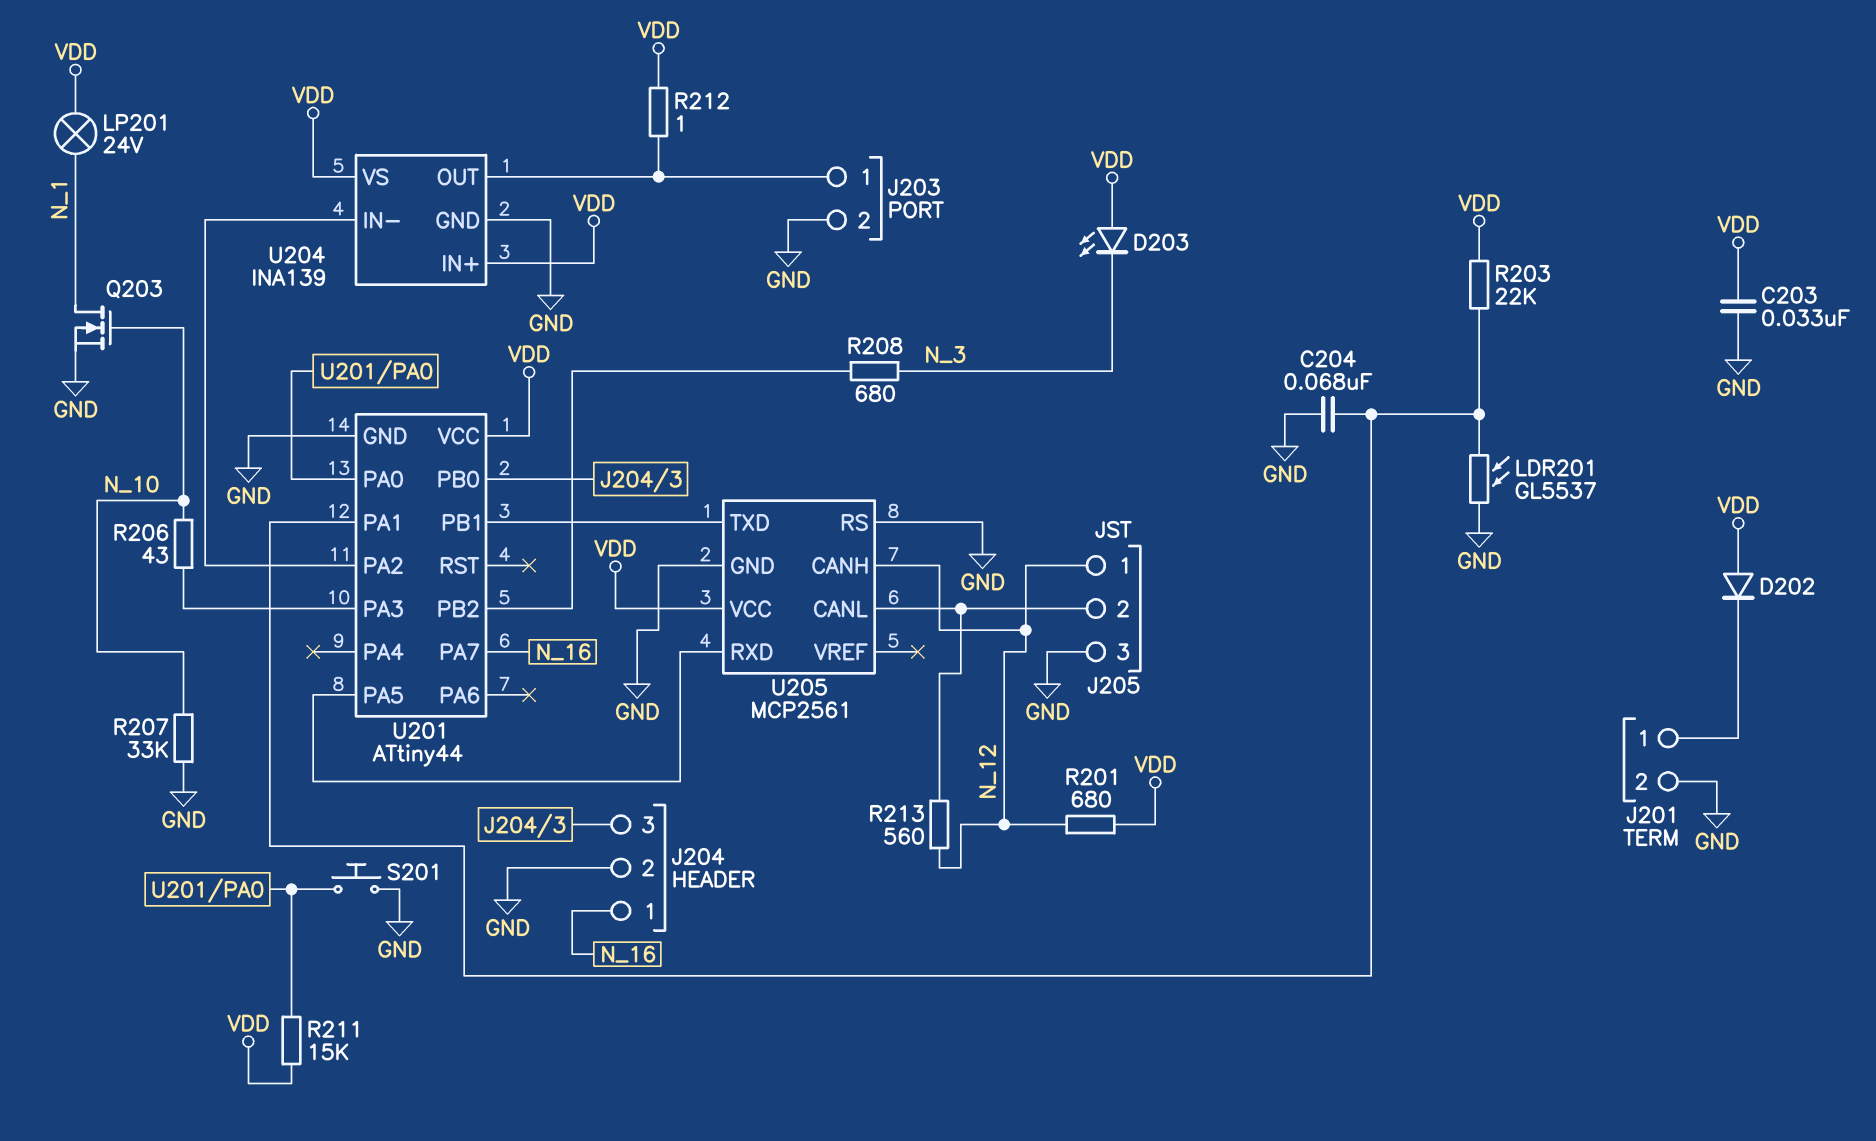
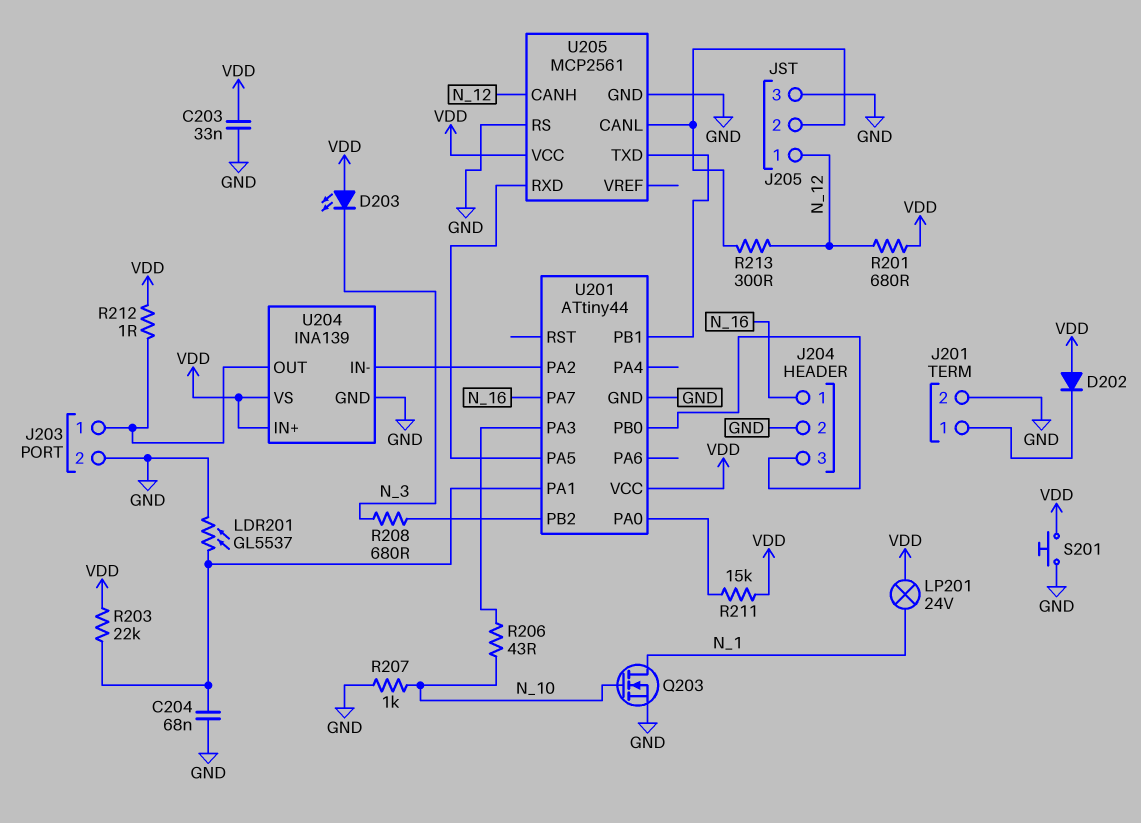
R207: 33k (GND, N_10) -> 1k (GND, N_10)
R213: 560 (J205/2, N_12) -> 300 (J205/2, N_12)
S201: button (GND, U201/PA0) -> button (GND, VDD)

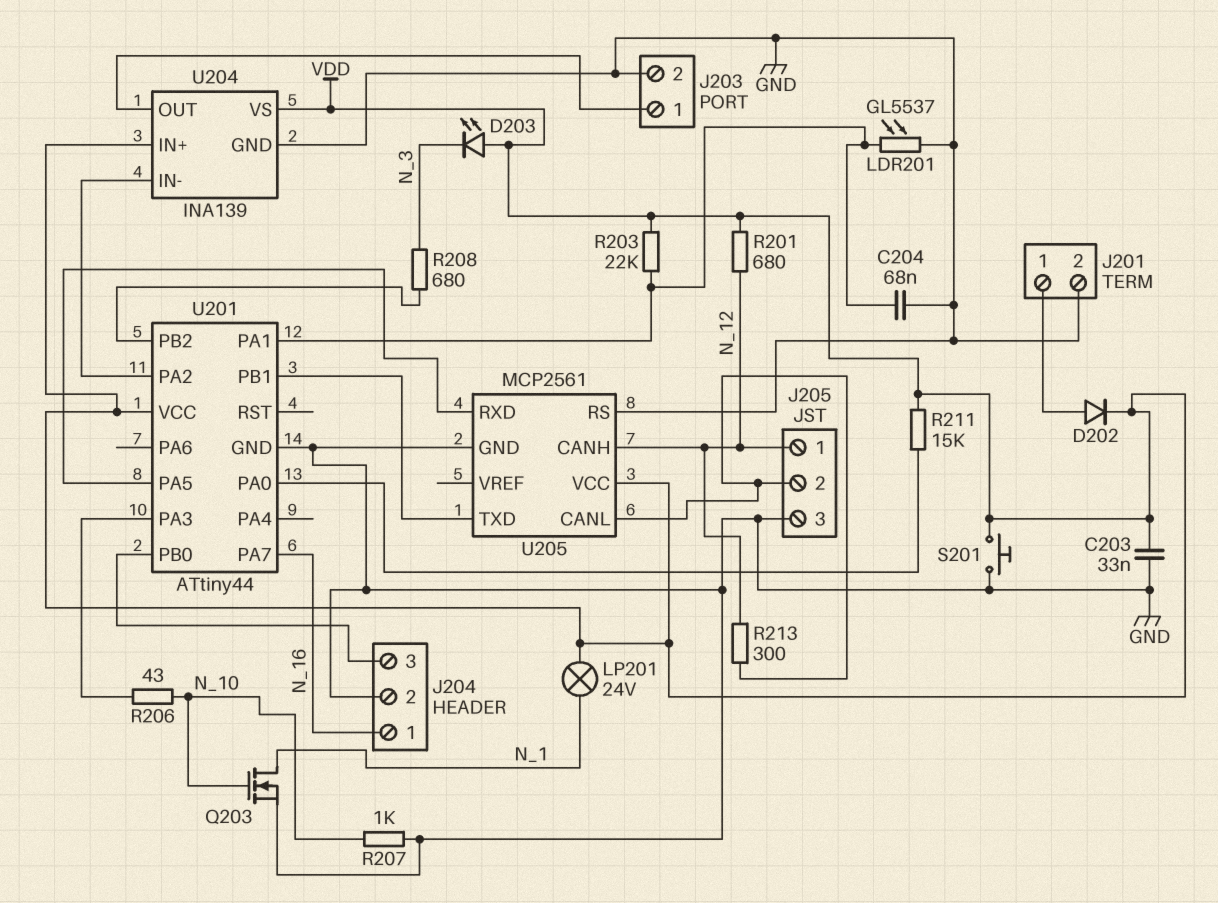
D202: diode (A VDD, K J201/1) -> diode (A J201/1, K VDD)
R212: 1 (J203/1, VDD) -> none

